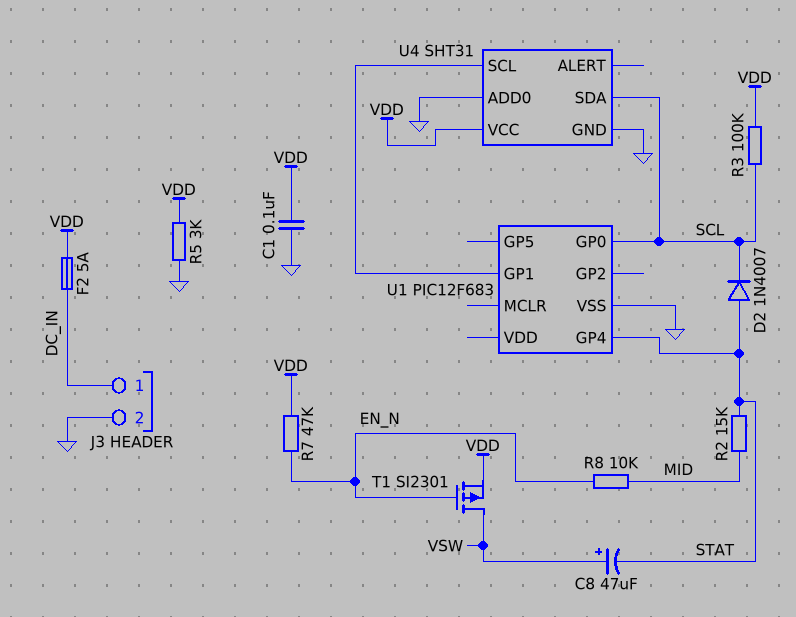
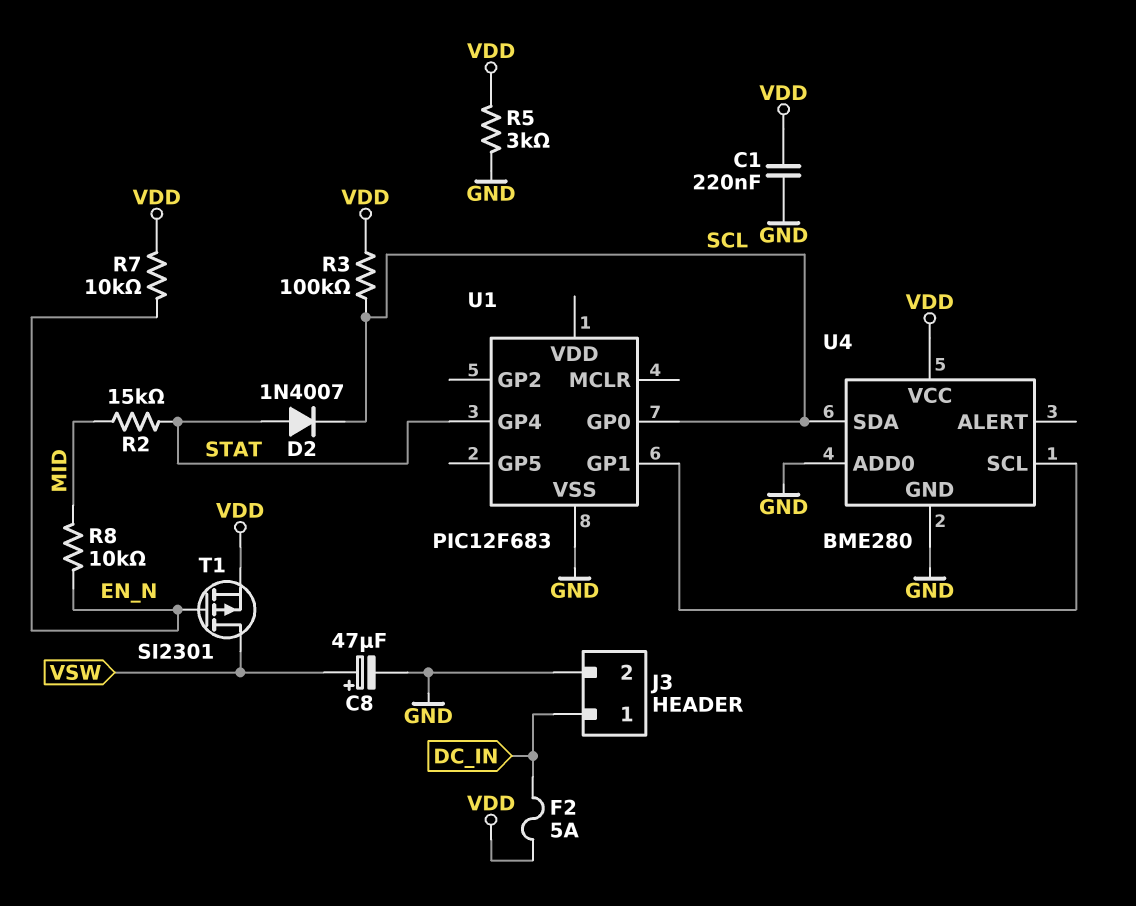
C1: 100nF (GND, VDD) -> 220nF (GND, VDD)
C8: 47uF (plus VSW, minus STAT) -> 47uF (plus VSW, minus GND)
R7: 47k (EN_N, VDD) -> 10k (EN_N, VDD)
U4: SHT31 -> BME280

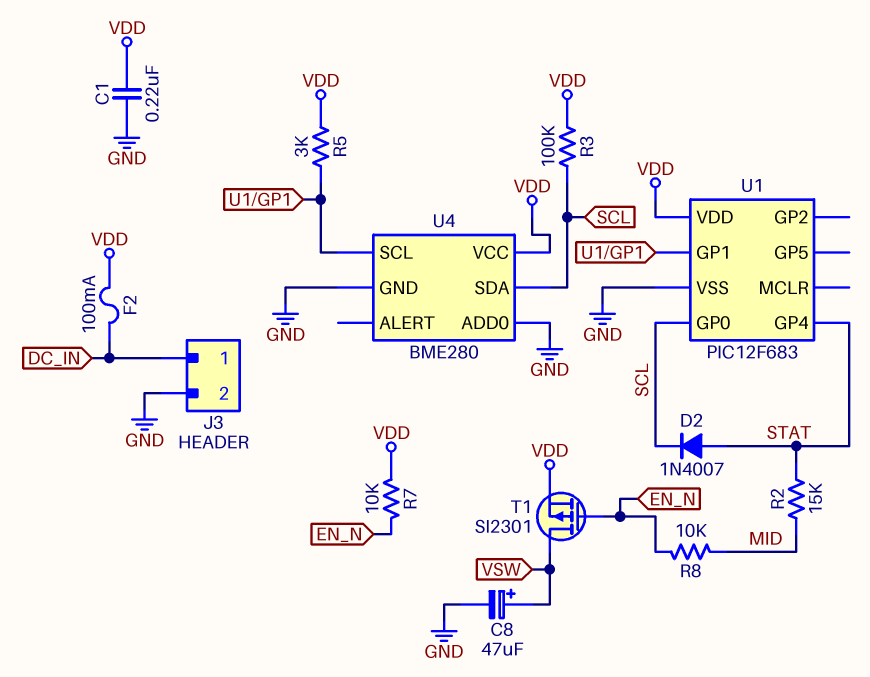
F2: 5A (DC_IN, VDD) -> 100mA (DC_IN, VDD)
R5: 3k (GND, VDD) -> 3k (U1/GP1, VDD)
U1 pin VDD: none -> VDD

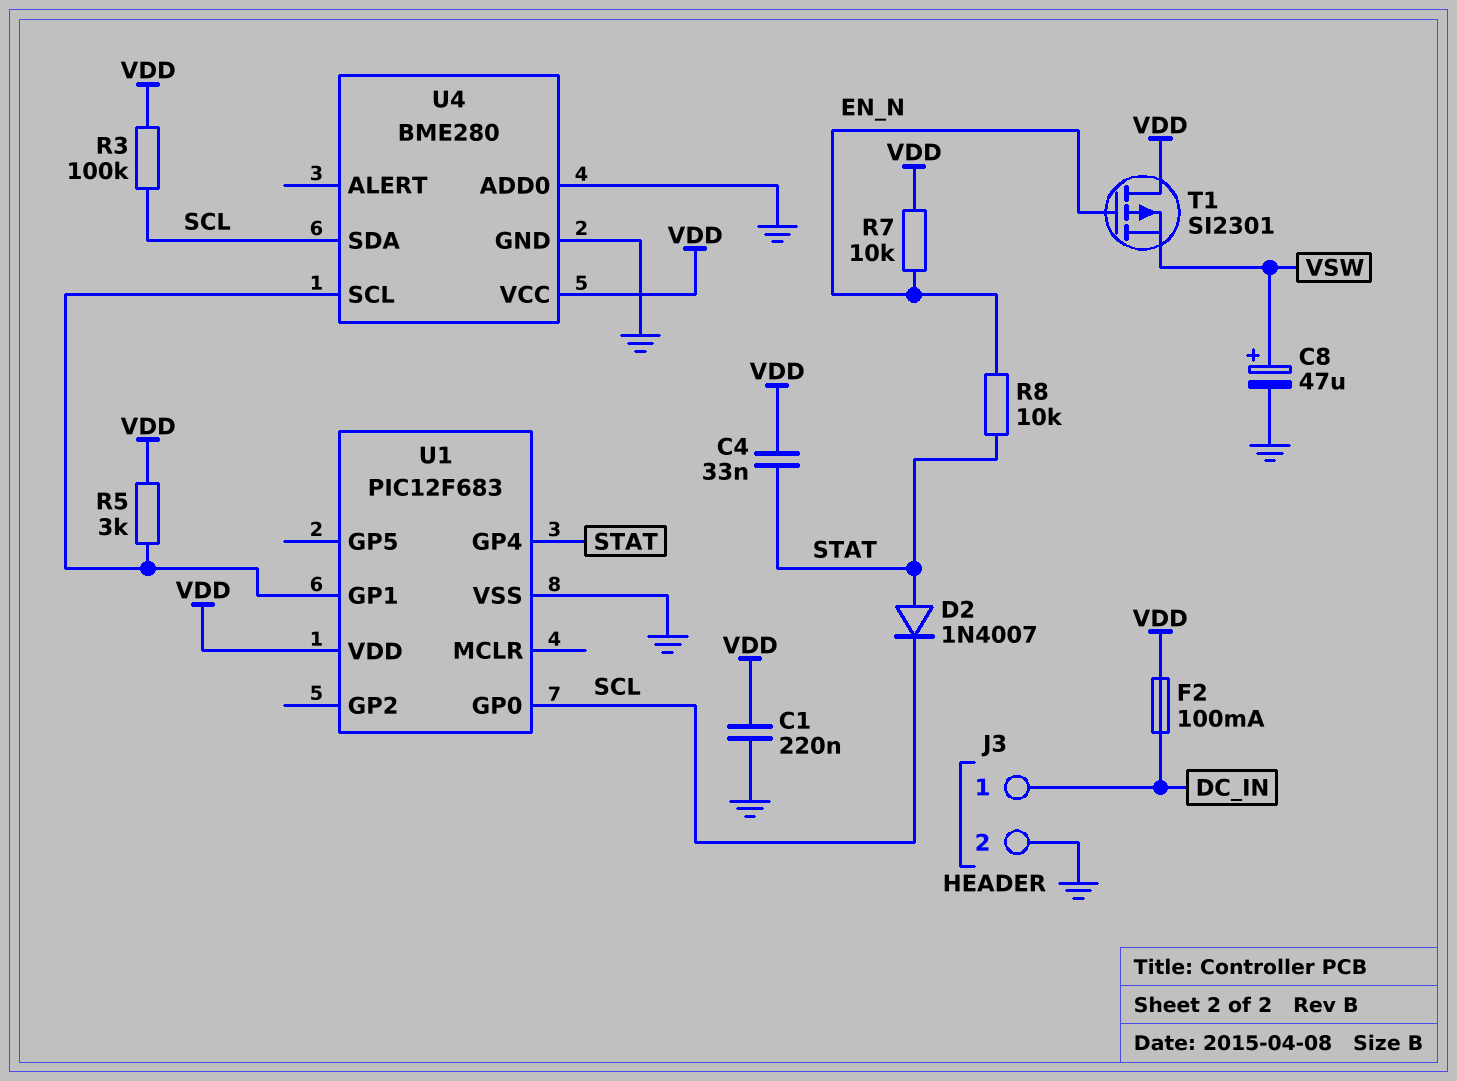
C4: none -> 33nF (STAT, VDD)
R2: 15k (MID, STAT) -> none
R8: 10k (EN_N, MID) -> 10k (EN_N, STAT)
T1: PMOS SI2301 (G EN_N, D VSW, S VDD) -> PMOS SI2301 (G EN_N, D VDD, S VSW)

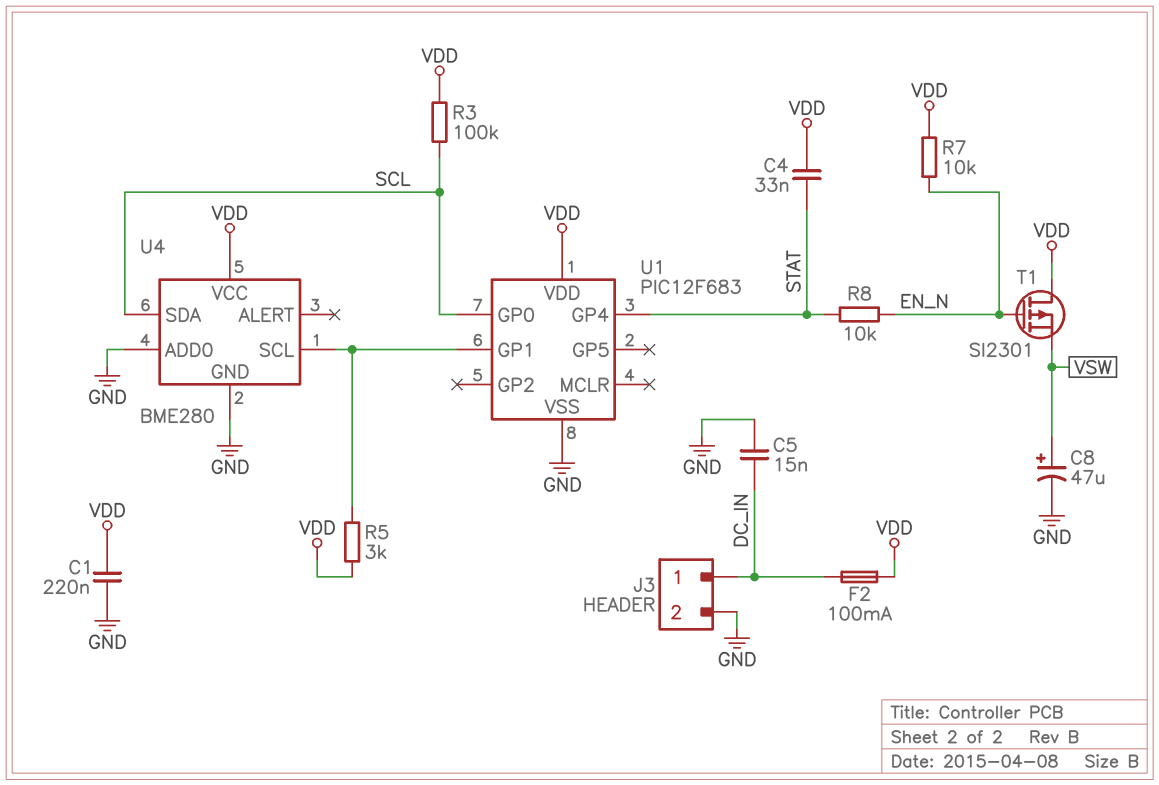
C5: none -> 15nF (DC_IN, GND)
D2: diode 1N4007 (A STAT, K SCL) -> none

